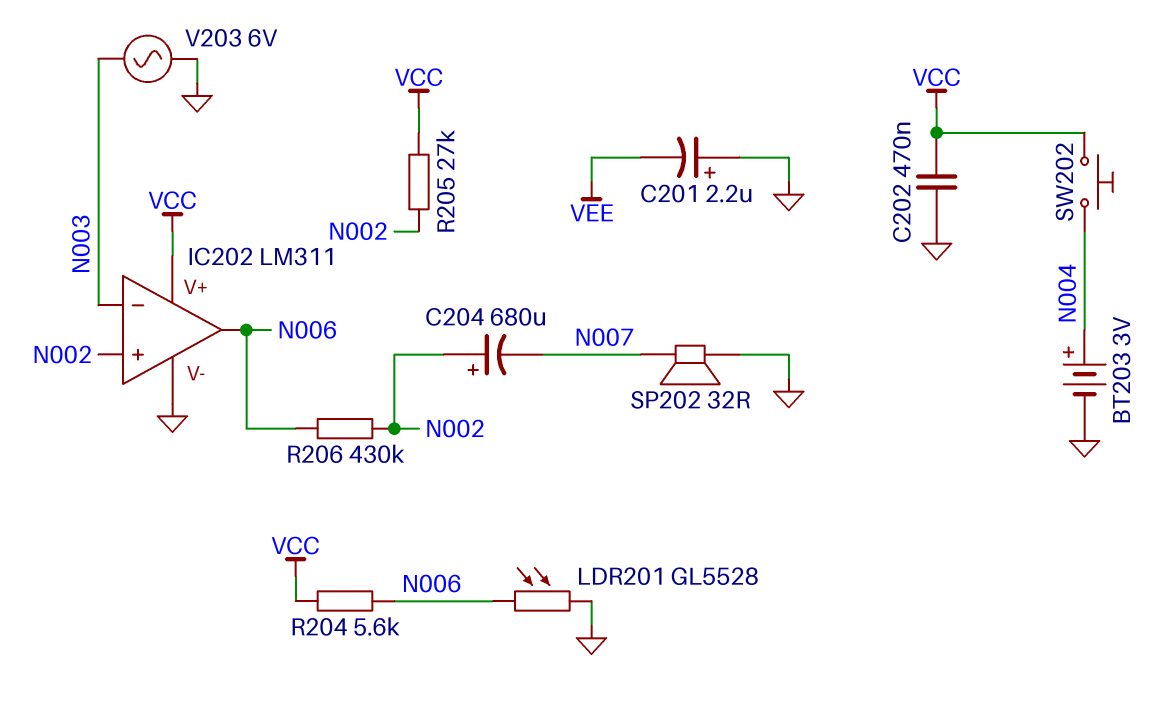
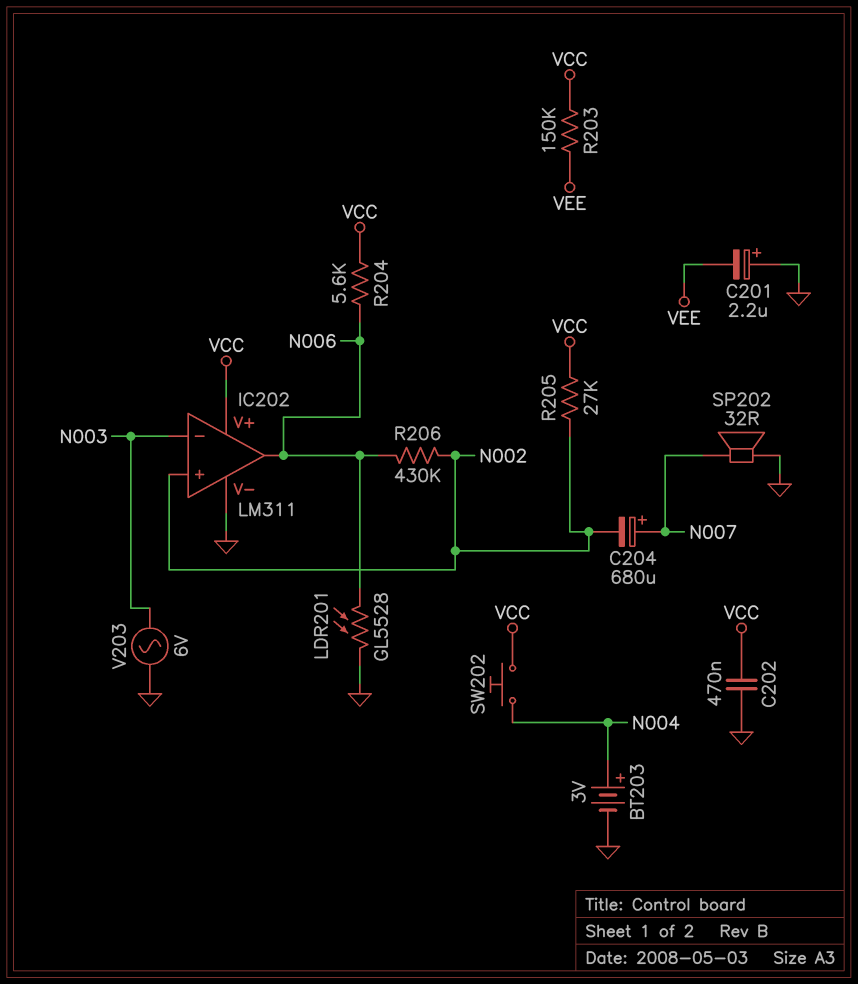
C204: 680uF (plus N002, minus N007) -> 680uF (plus N007, minus N002)
R203: none -> 150k (VCC, VEE)

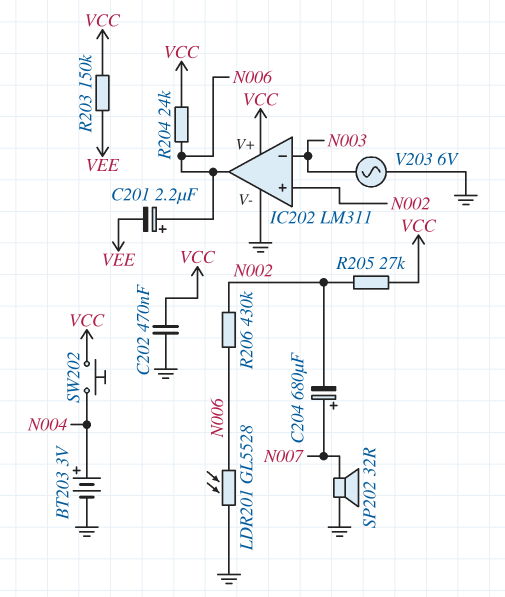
C201: 2.2uF (plus GND, minus VEE) -> 2.2uF (plus N006, minus VEE)
R204: 5.6k (N006, VCC) -> 24k (N006, VCC)

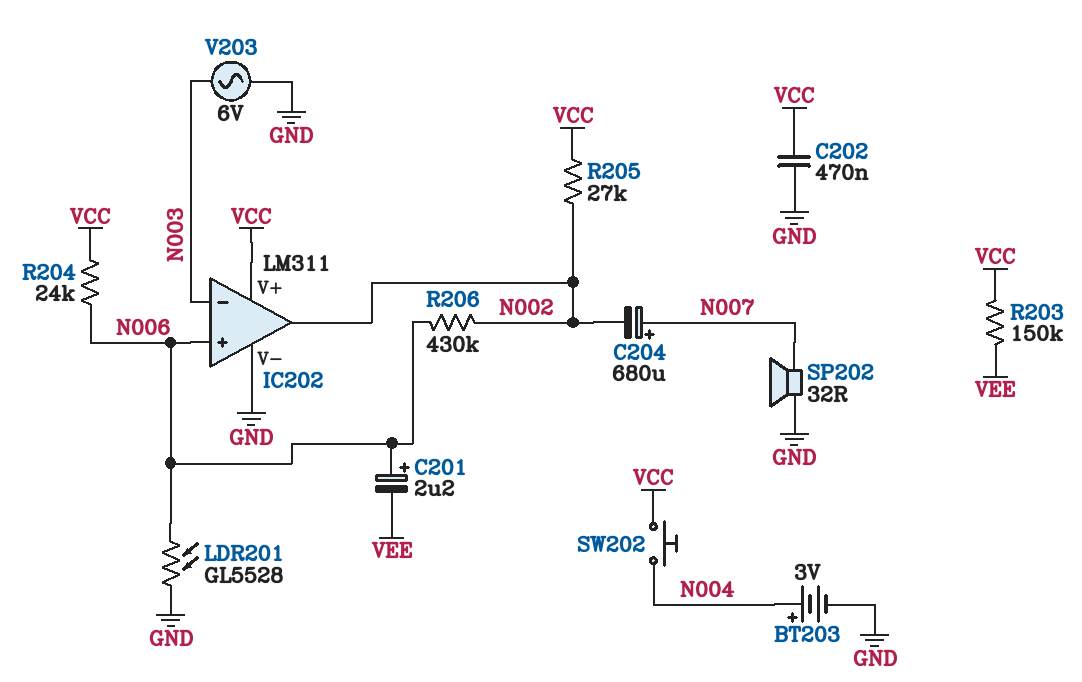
IC202 pin in+: N002 -> N006
IC202 pin out: N006 -> N002

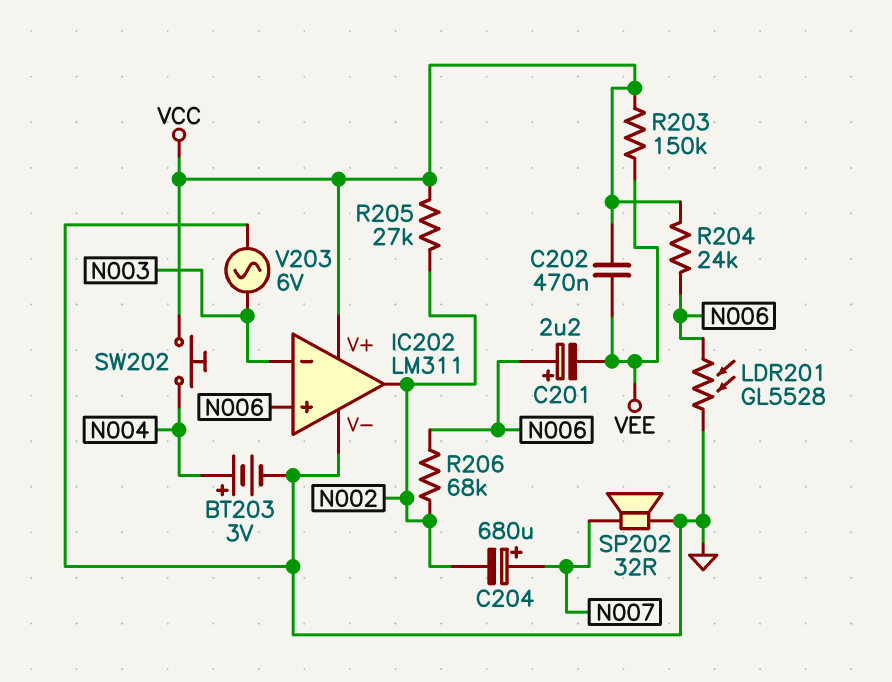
C202: 470nF (GND, VCC) -> 470nF (VCC, VEE)
R206: 430k (N002, N006) -> 68k (N002, N006)

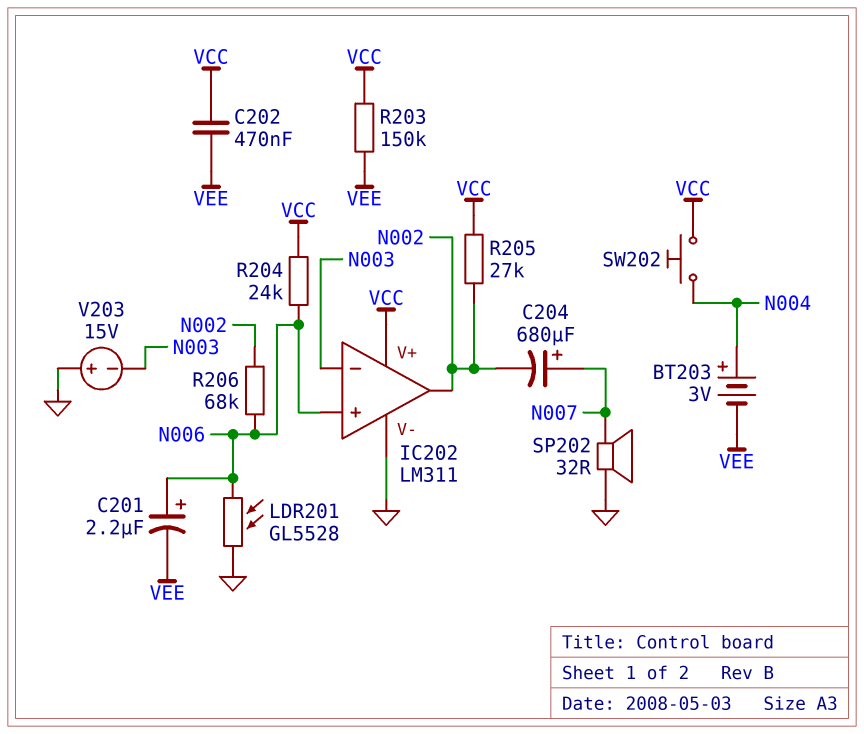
BT203: 3V (plus N004, minus GND) -> 3V (plus N004, minus VEE)
V203: AC 6V (GND, N003) -> 15V (plus GND, minus N003)

